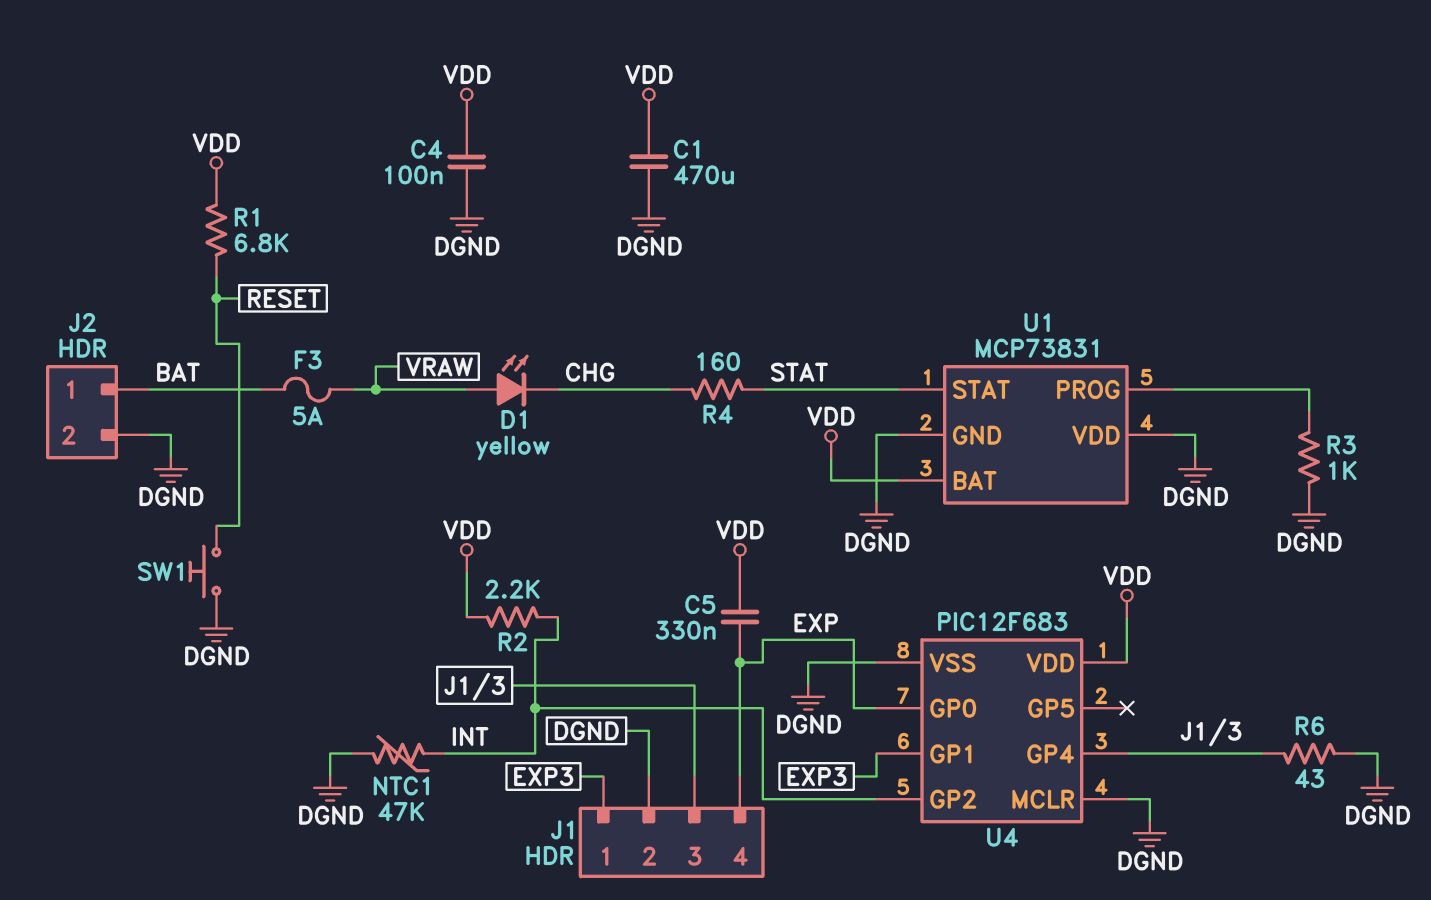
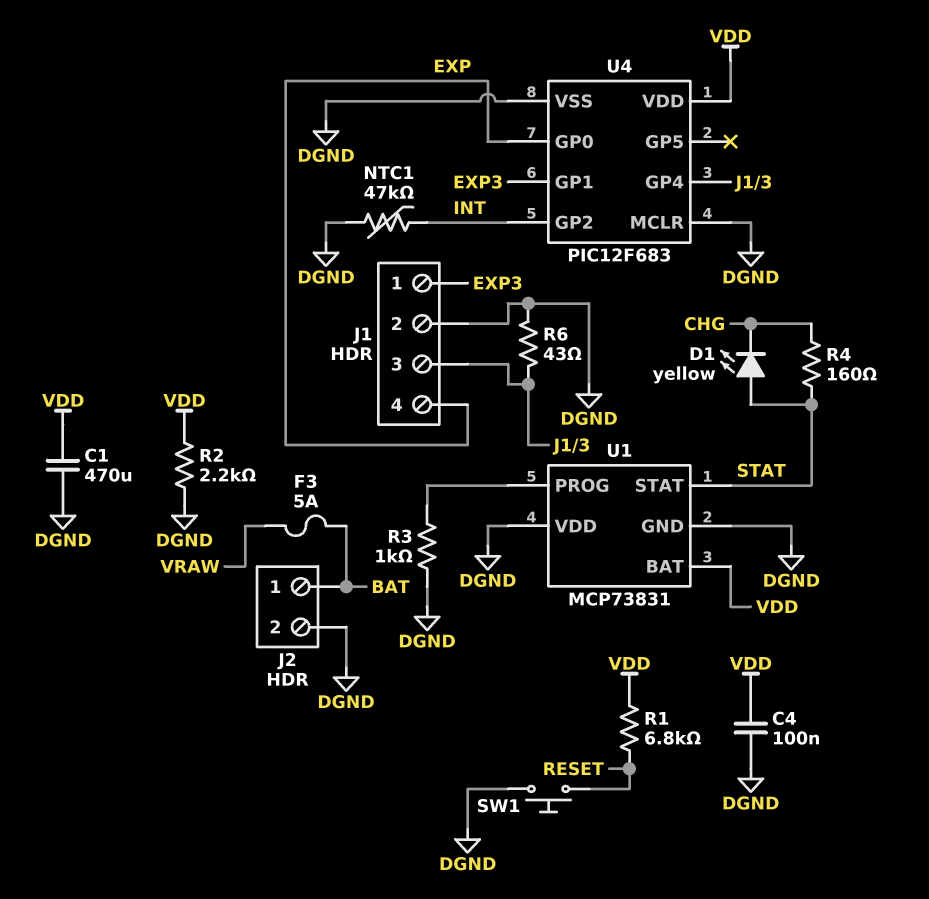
C5: 330nF (EXP, VDD) -> none
D1: LED yellow (A VRAW, K CHG) -> LED yellow (A STAT, K CHG)
R2: 2.2k (INT, VDD) -> 2.2k (DGND, VDD)

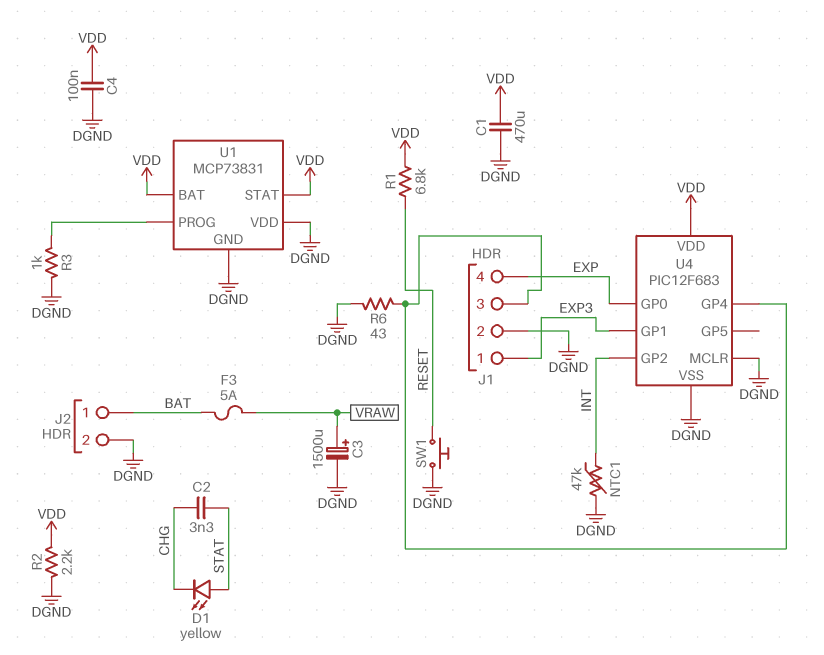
C2: none -> 3.3nF (CHG, STAT)
C3: none -> 1500uF (plus VRAW, minus DGND)
R4: 160 (CHG, STAT) -> none
U1 pin STAT: STAT -> VDD

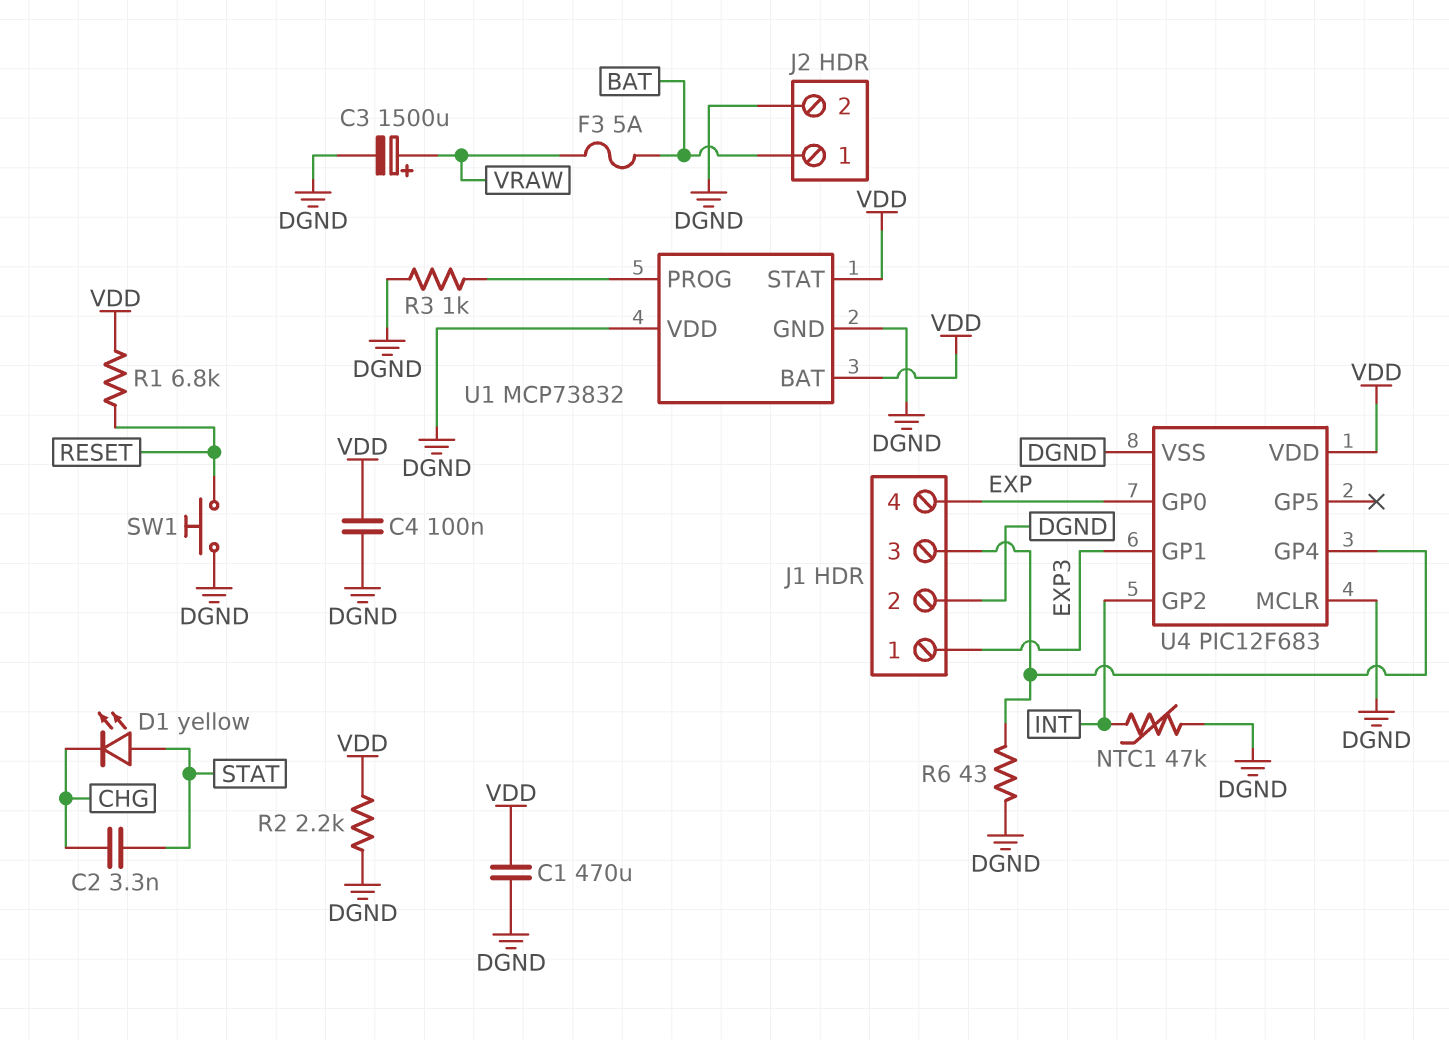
U1: MCP73831 -> MCP73832

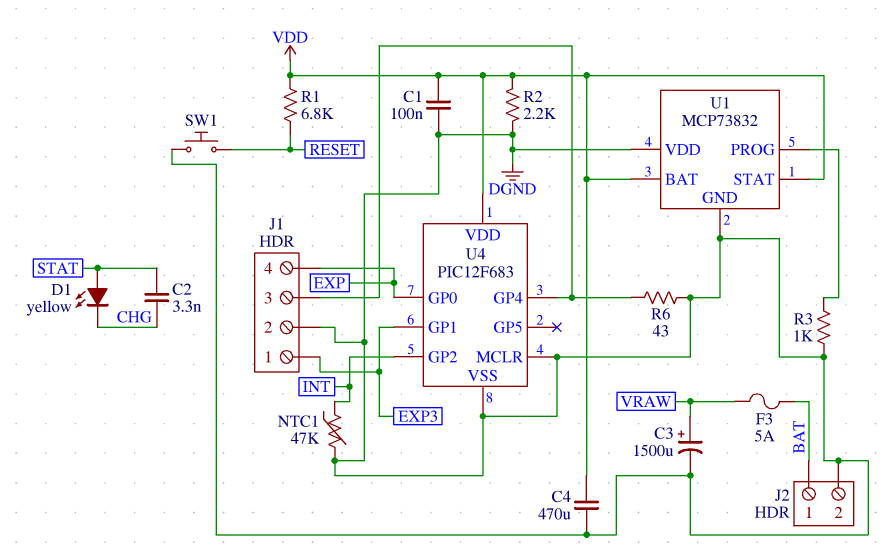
C1: 470uF (DGND, VDD) -> 100nF (DGND, VDD)
C4: 100nF (DGND, VDD) -> 470uF (DGND, VDD)

